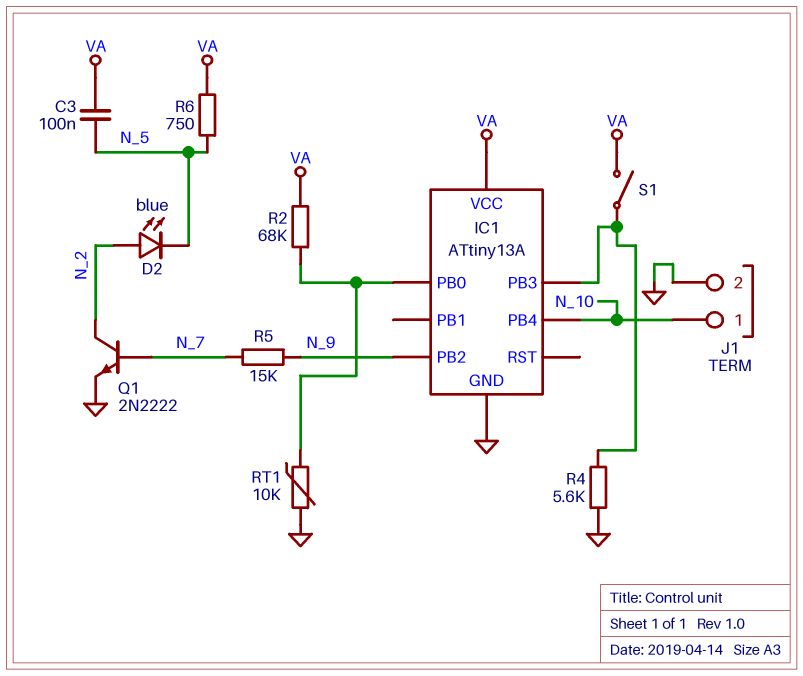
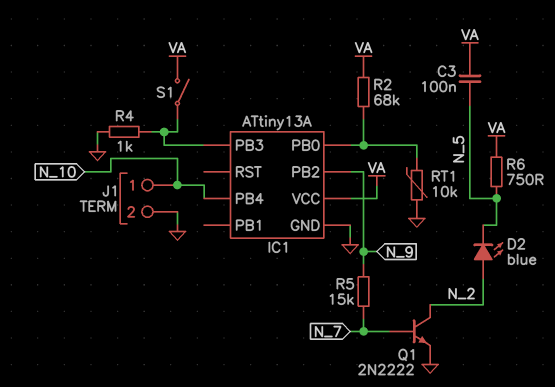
R4: 5.6k (GND, IC1/PB3) -> 1k (GND, IC1/PB3)

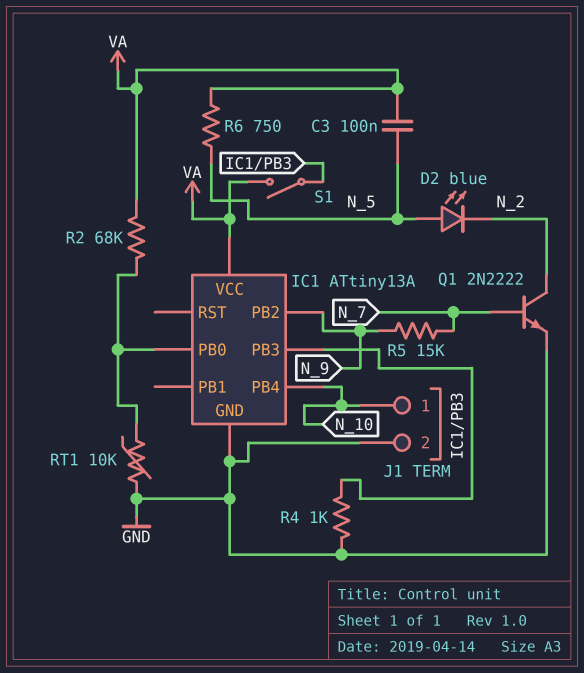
D2: LED blue (A N_2, K N_5) -> LED blue (A N_5, K N_2)

